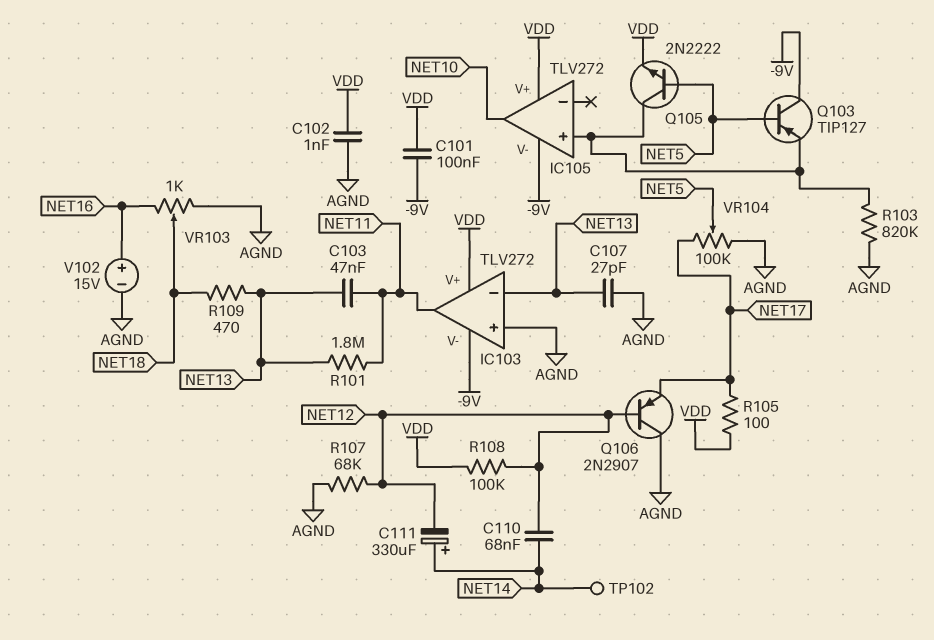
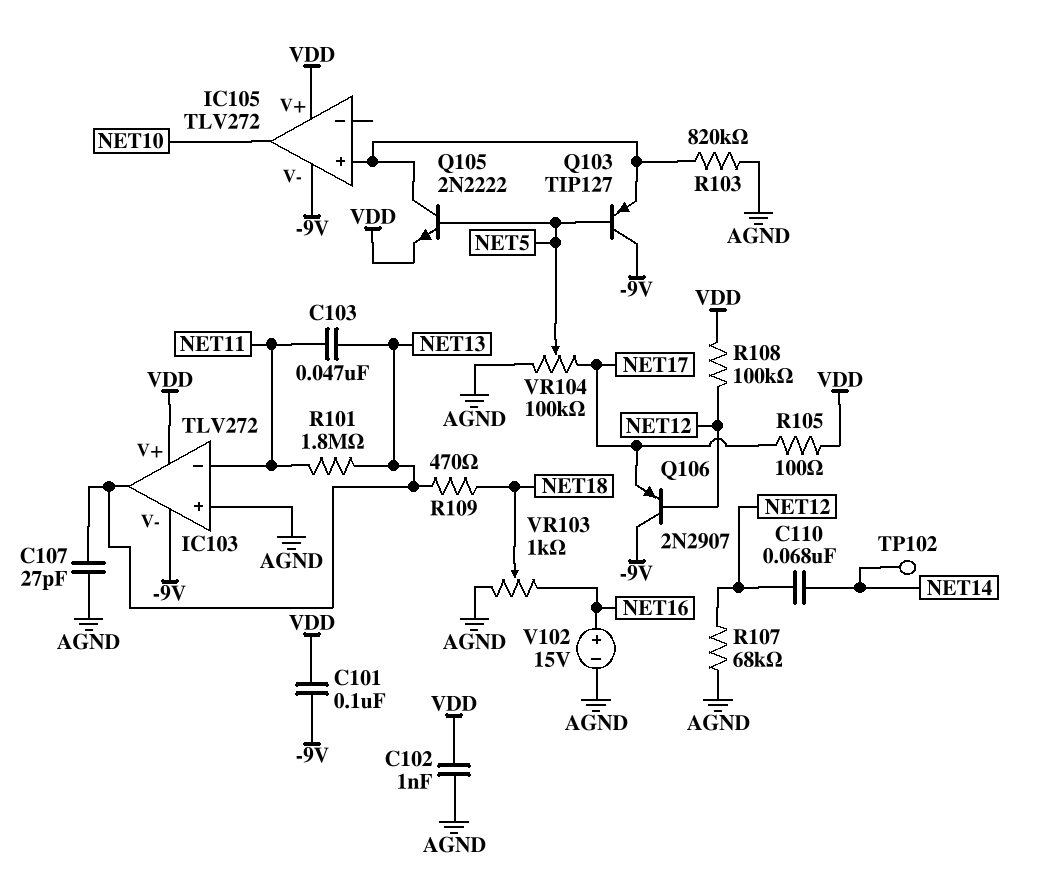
C111: 330uF (plus NET14, minus NET12) -> none
IC103 pin in-: NET13 -> NET11
IC103 pin out: NET11 -> NET13
Q106: PNP 2N2907 (B NET12, C AGND, E NET17) -> PNP 2N2907 (B NET12, C -9V, E NET17)

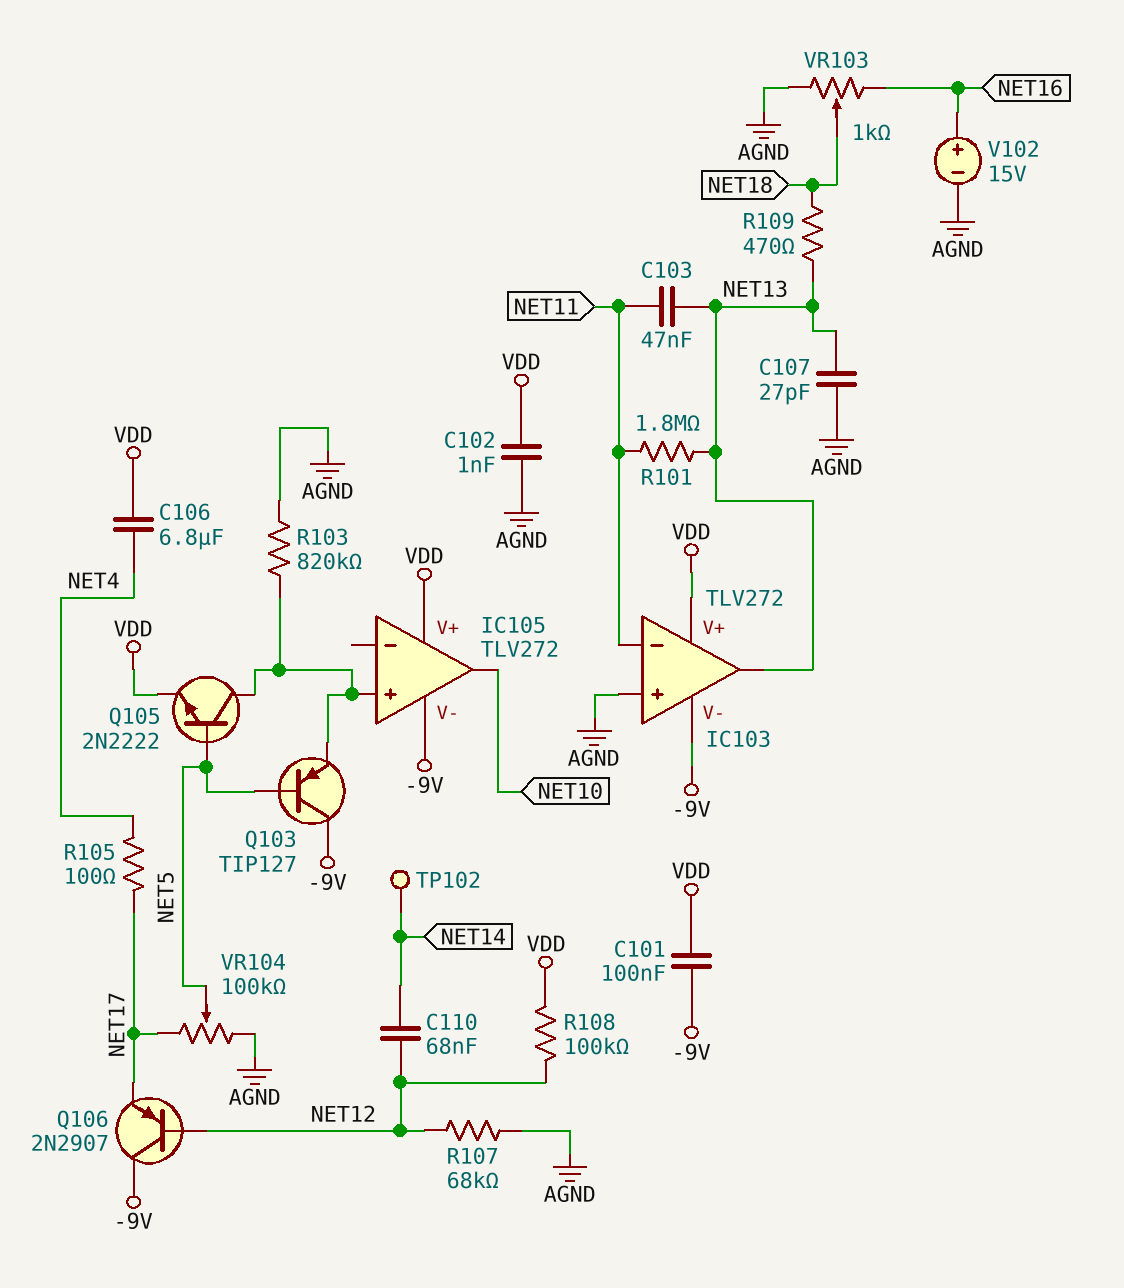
C106: none -> 6.8uF (NET4, VDD)
R105: 100 (NET17, VDD) -> 100 (NET4, NET17)

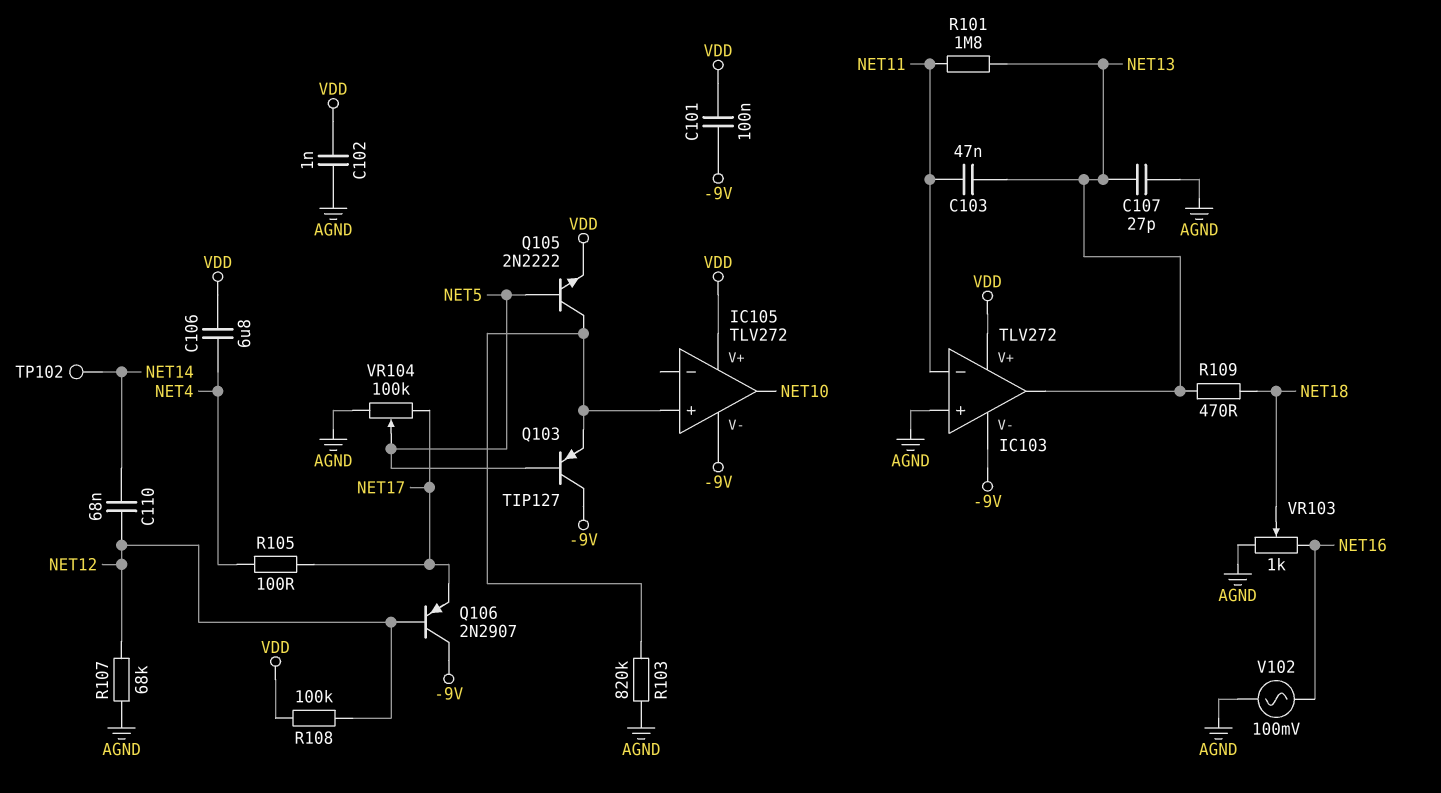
V102: 15V (plus NET16, minus AGND) -> AC 100mV (AGND, NET16)

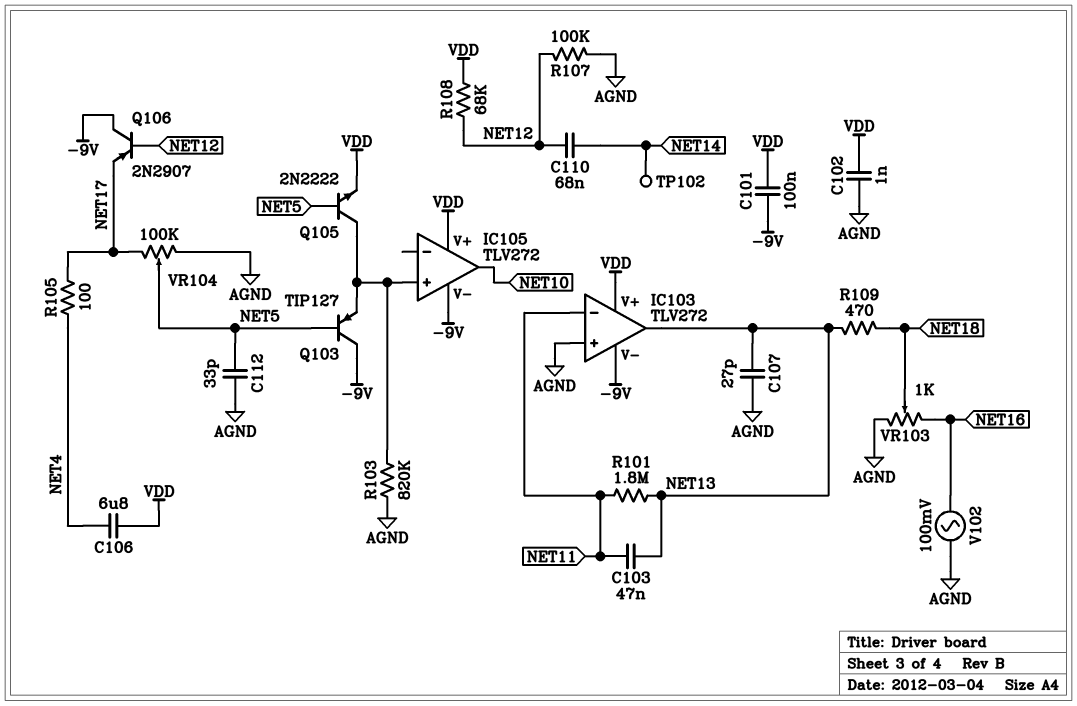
C112: none -> 33pF (AGND, NET5)
R107: 68k (AGND, NET12) -> 100k (AGND, NET12)
R108: 100k (NET12, VDD) -> 68k (NET12, VDD)

